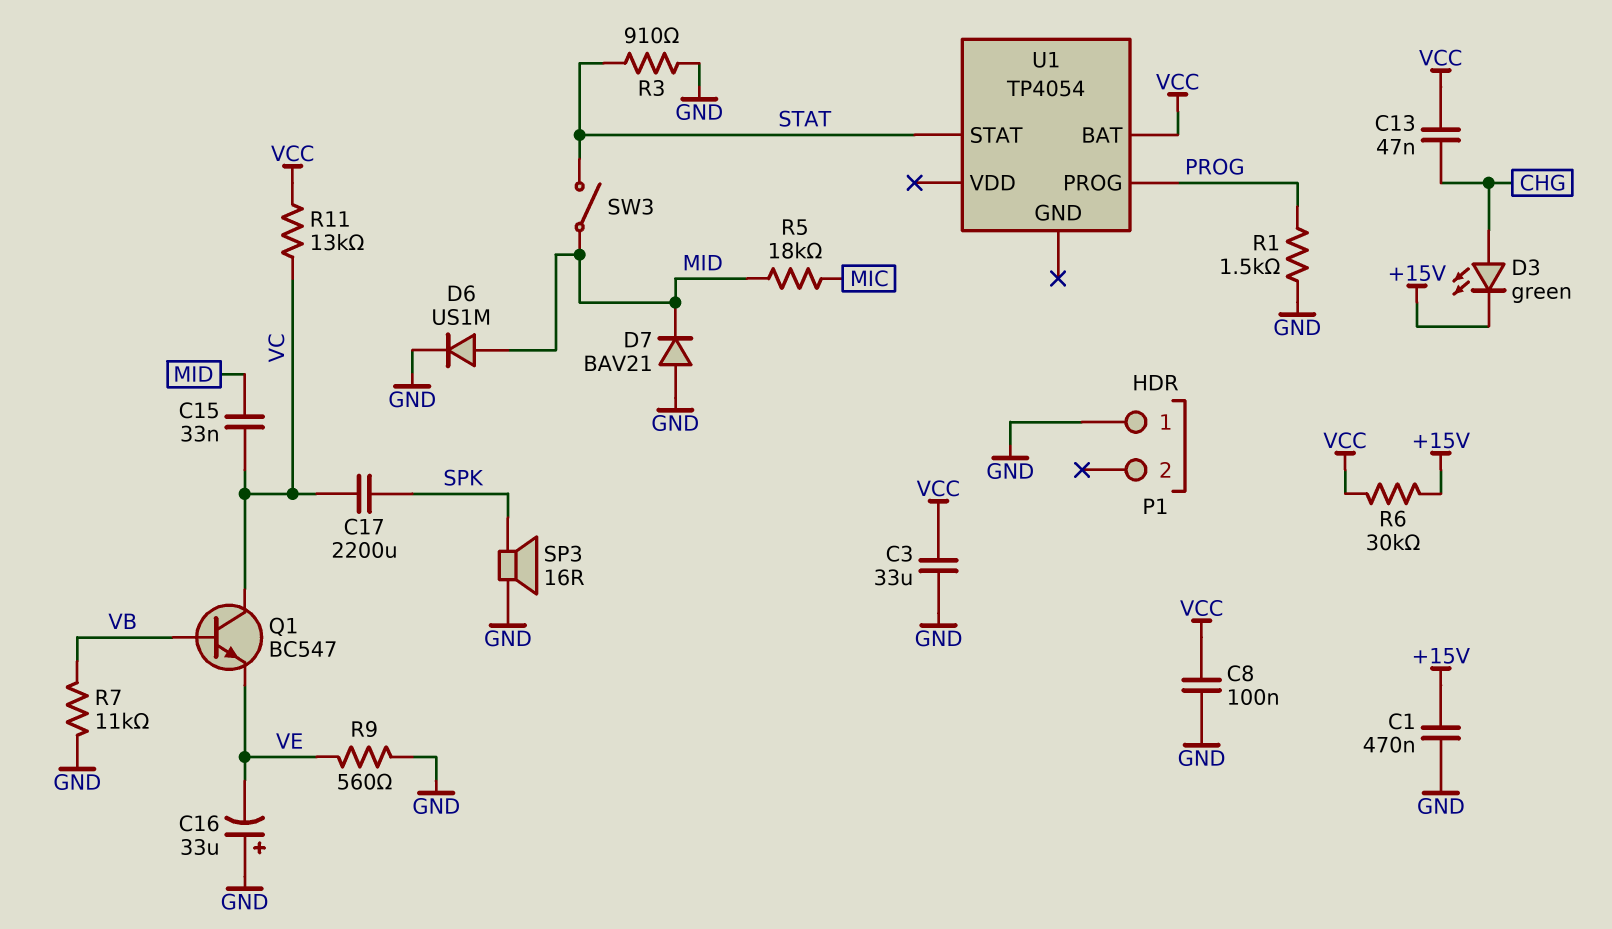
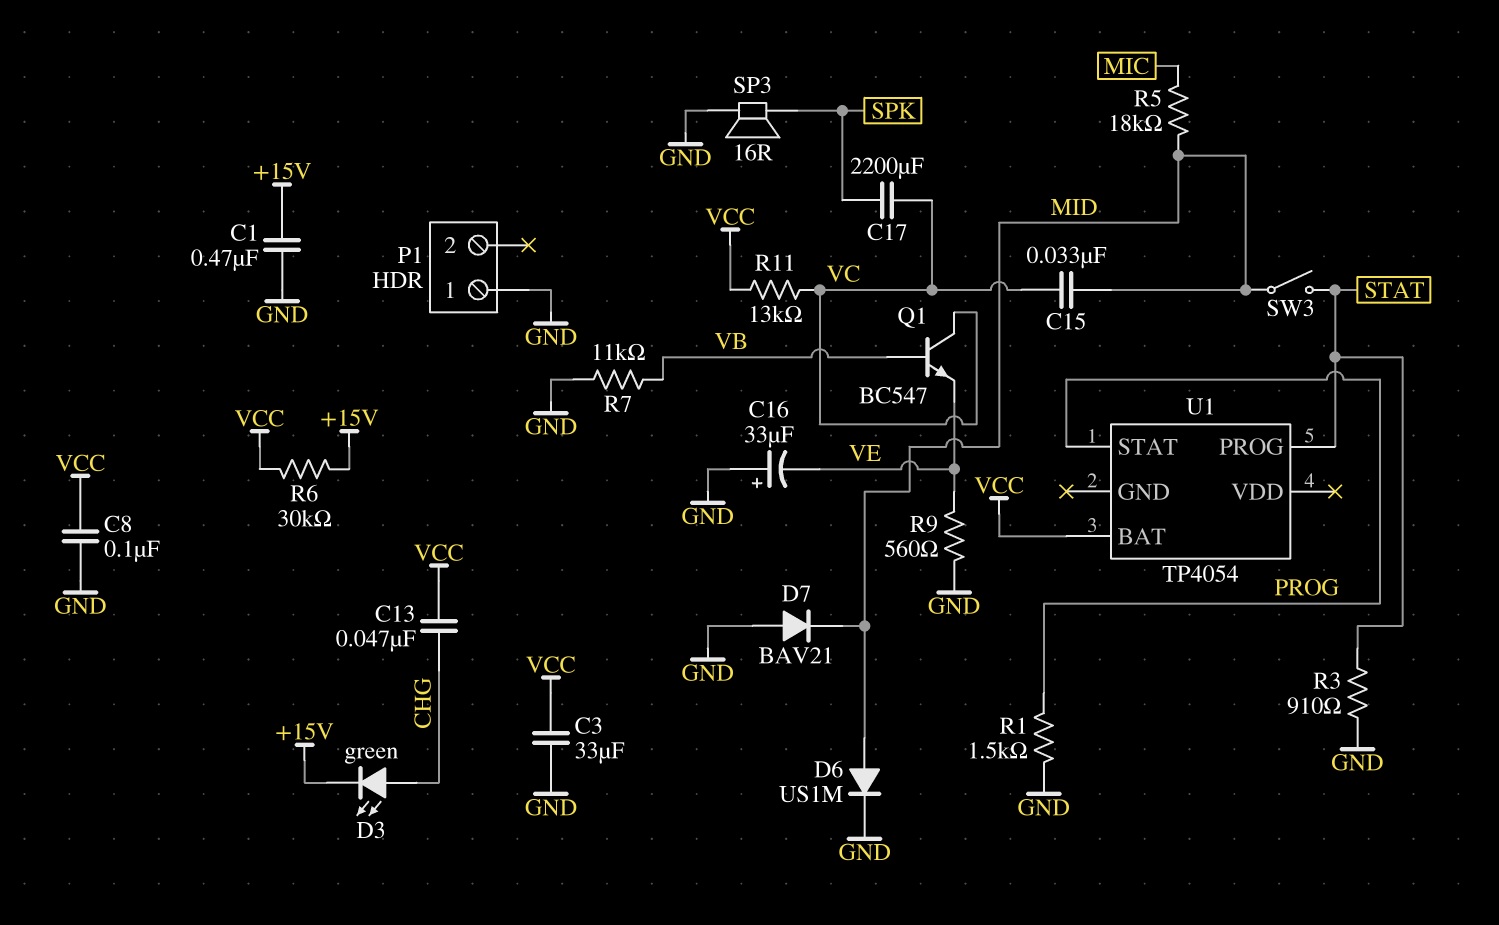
U1 pin PROG: PROG -> STAT
U1 pin STAT: STAT -> PROG

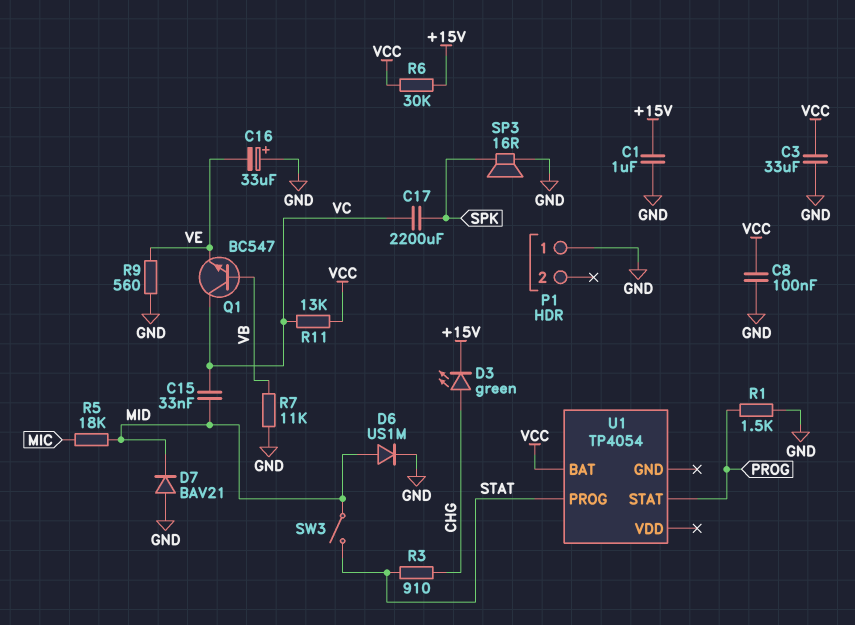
C1: 470nF (+15V, GND) -> 1uF (+15V, GND)
C13: 47nF (CHG, VCC) -> none
R3: 910 (GND, STAT) -> 910 (CHG, STAT)

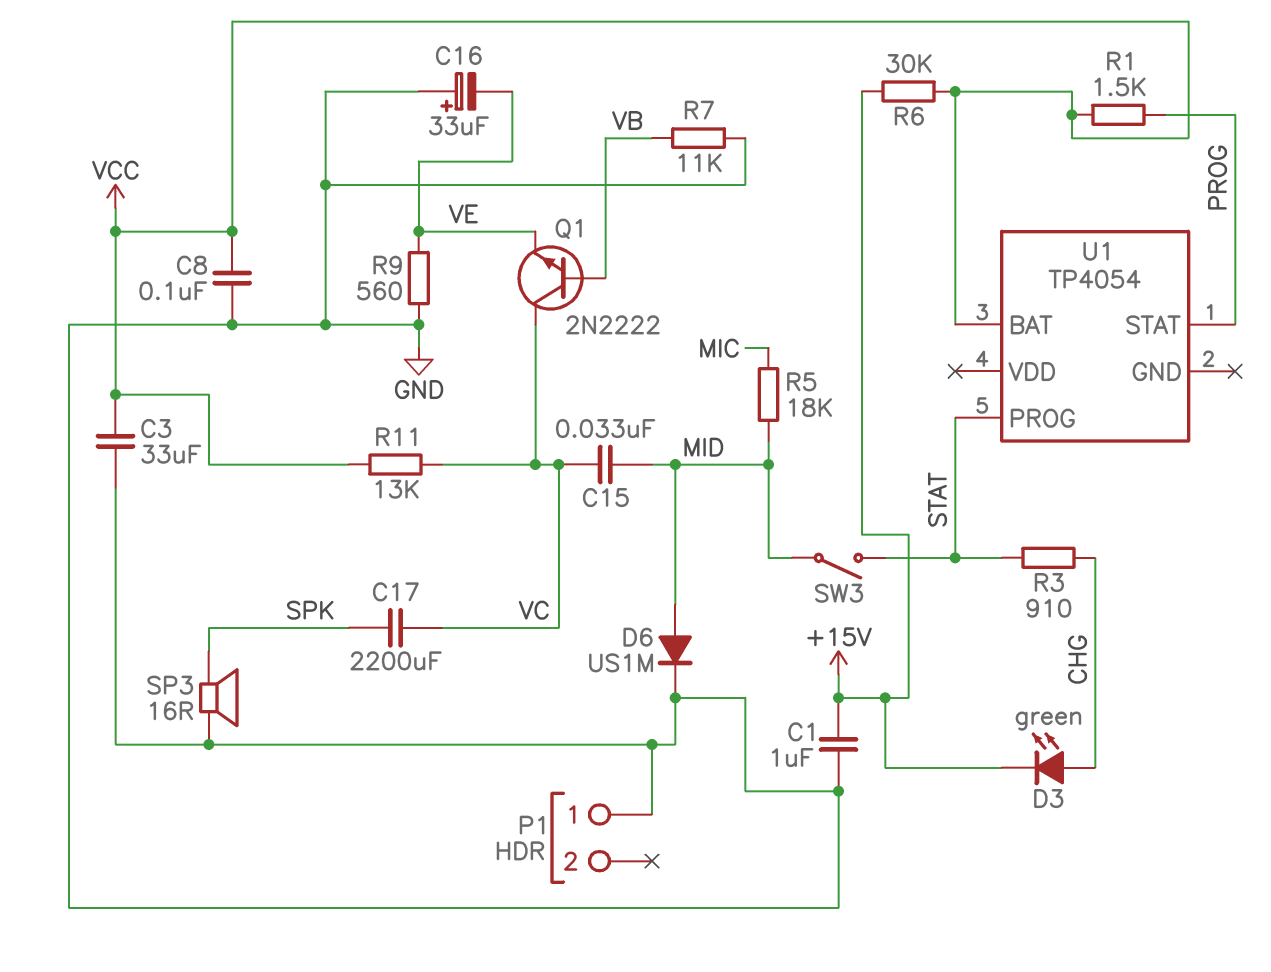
D7: diode BAV21 (A GND, K MID) -> none
Q1: NPN BC547 (B VB, C VC, E VE) -> NPN 2N2222 (B VB, C VC, E VE)
R1: 1.5k (GND, PROG) -> 1.5k (PROG, VCC)

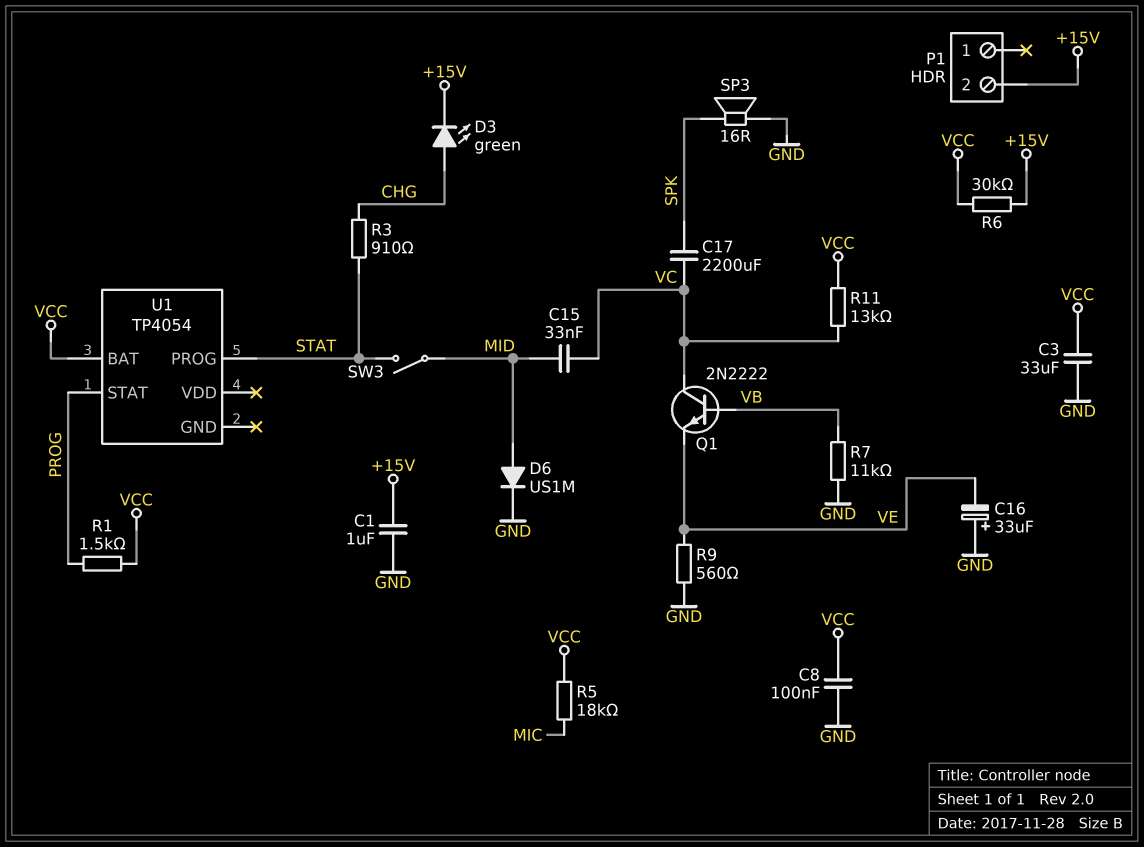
P1 pin 1: GND -> none
P1 pin 2: none -> +15V
R5: 18k (MIC, MID) -> 18k (MIC, VCC)

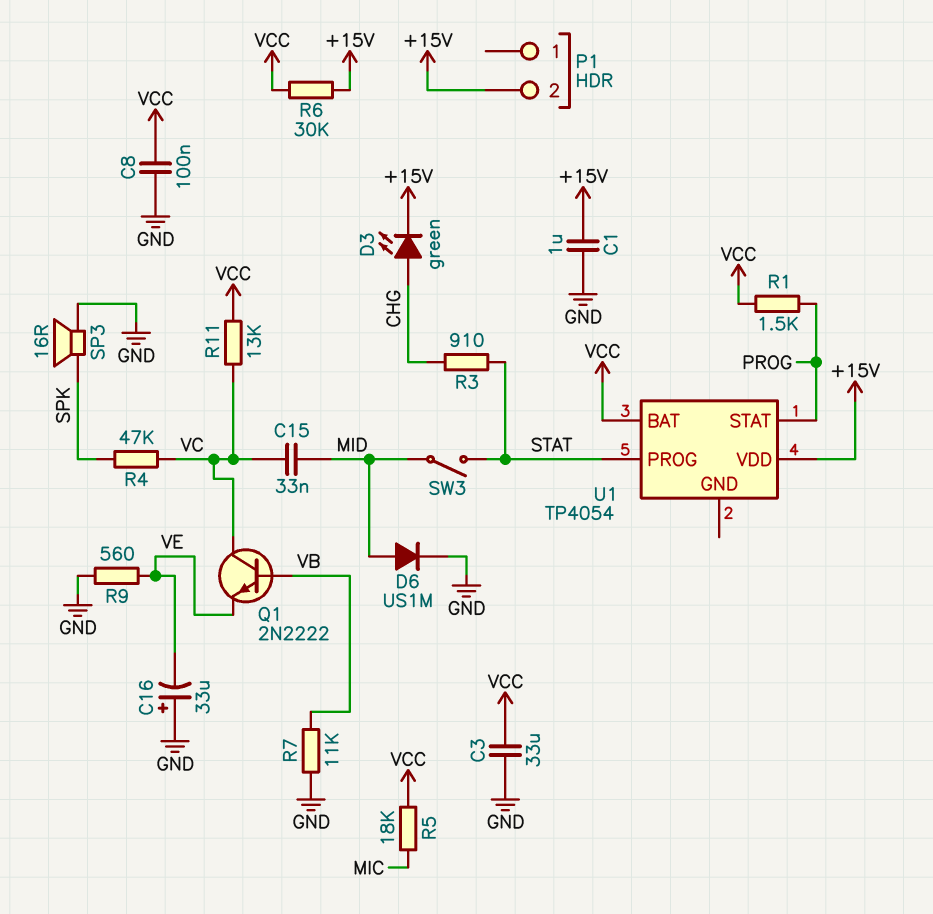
C17: 2200uF (SPK, VC) -> none
R4: none -> 47k (SPK, VC)
U1 pin VDD: none -> +15V

